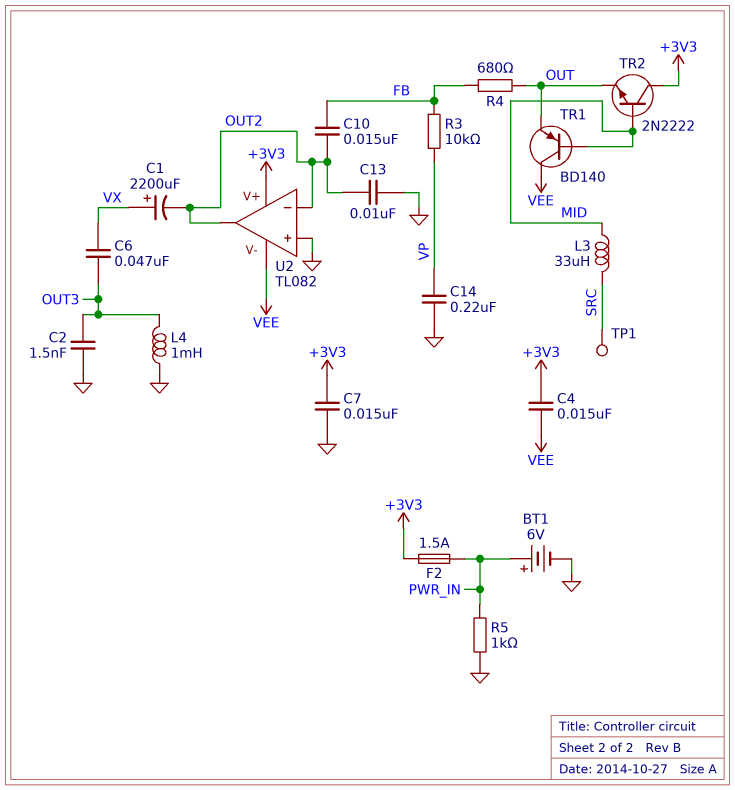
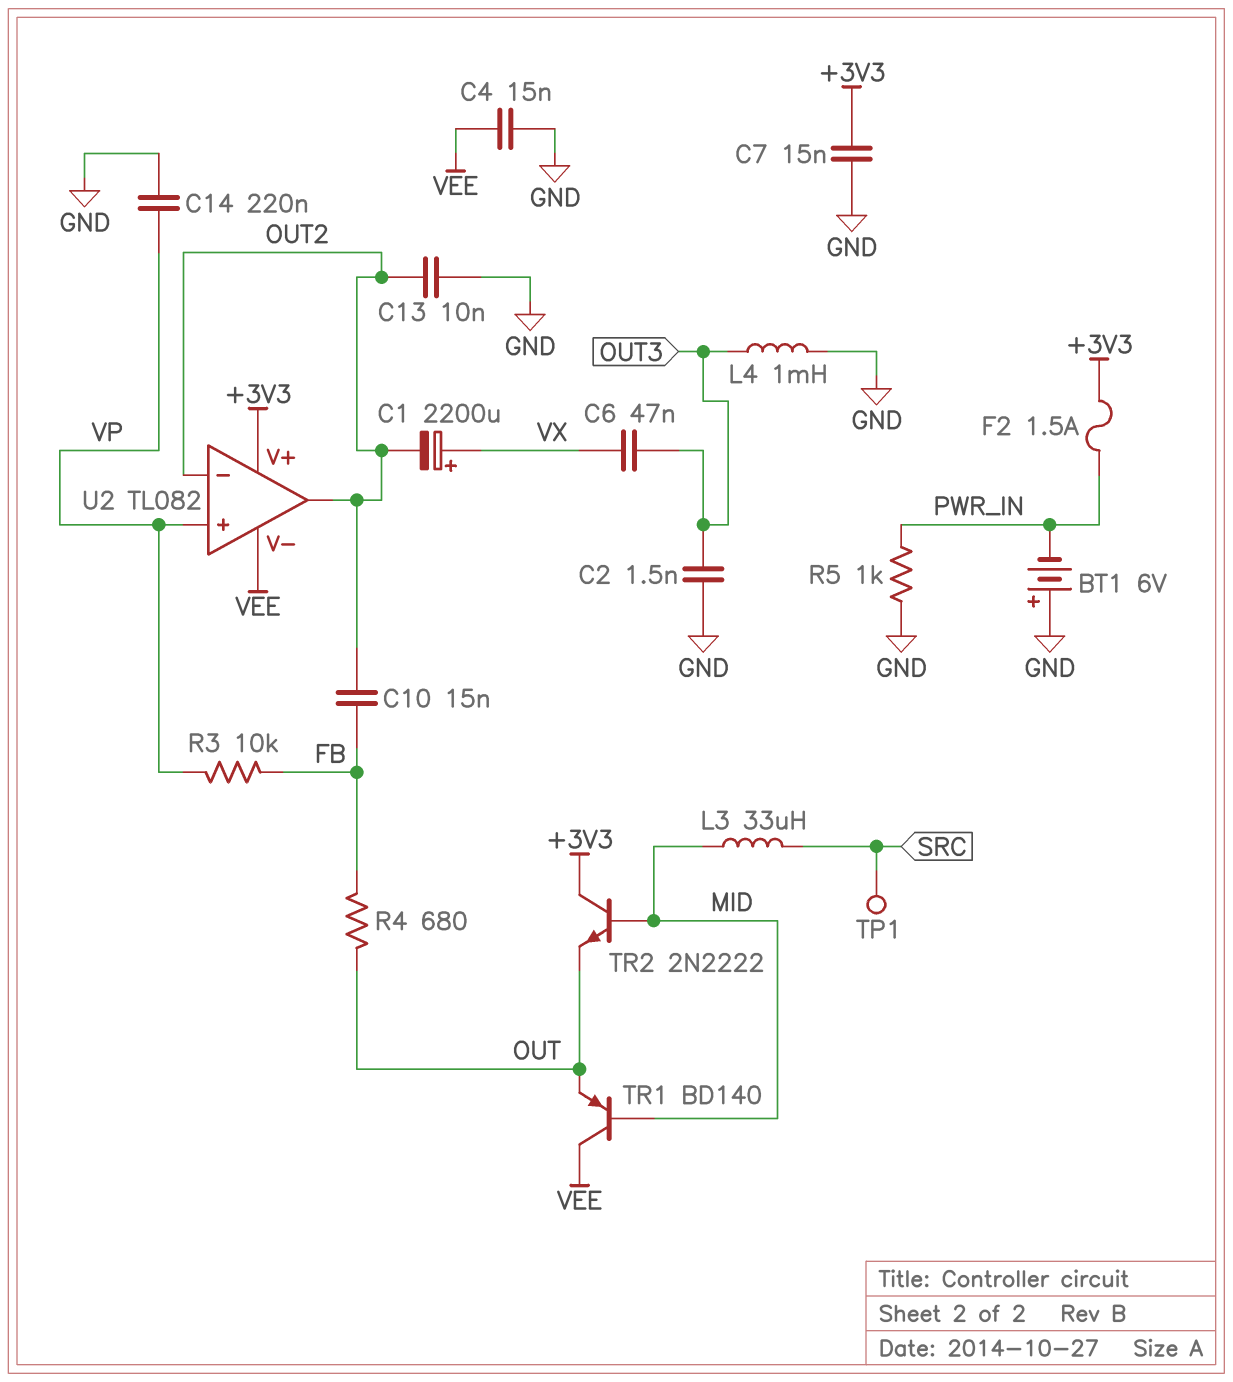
BT1: 6V (plus PWR_IN, minus GND) -> 6V (plus GND, minus PWR_IN)
C4: 15nF (+3V3, VEE) -> 15nF (GND, VEE)
U2 pin in+: GND -> VP

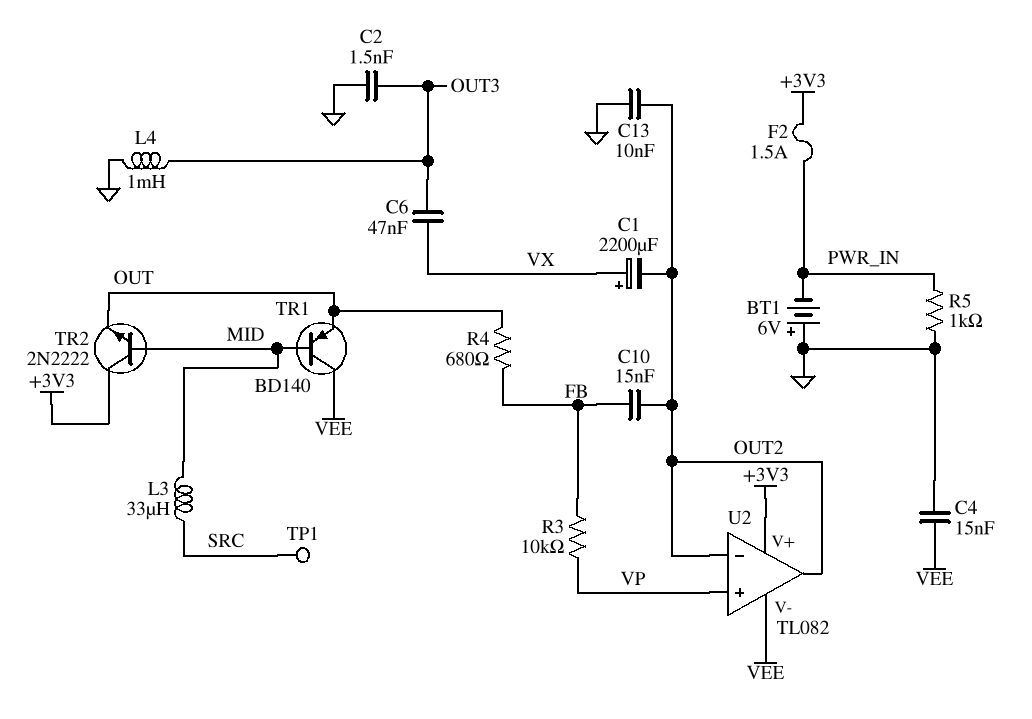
C7: 15nF (+3V3, GND) -> none
C14: 220nF (GND, VP) -> none

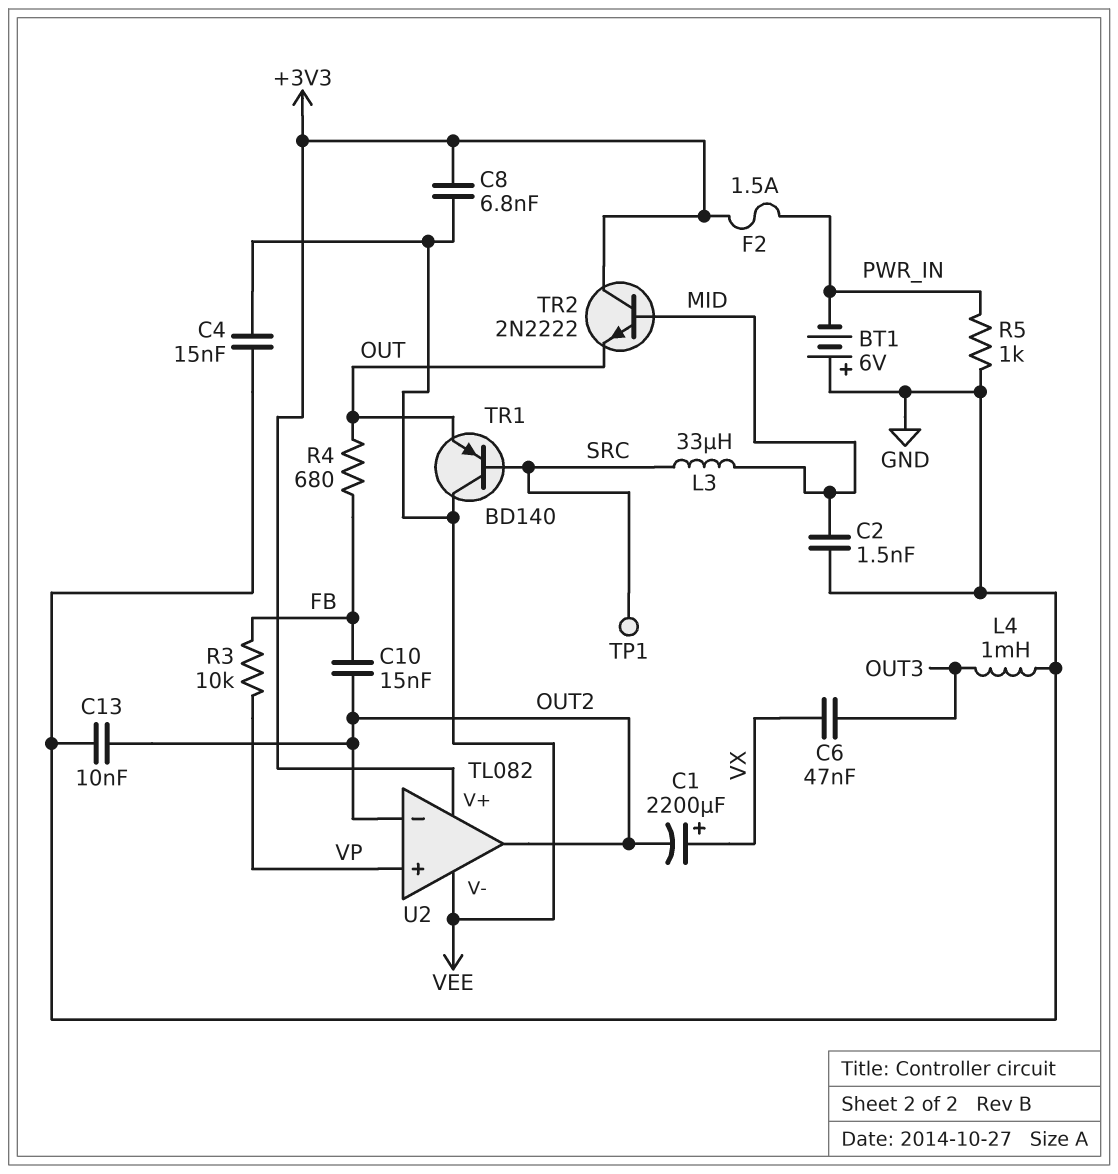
C2: 1.5nF (GND, OUT3) -> 1.5nF (GND, MID)
C8: none -> 6.8nF (+3V3, VEE)
TR1: PNP BD140 (B MID, C VEE, E OUT) -> PNP BD140 (B SRC, C VEE, E OUT)

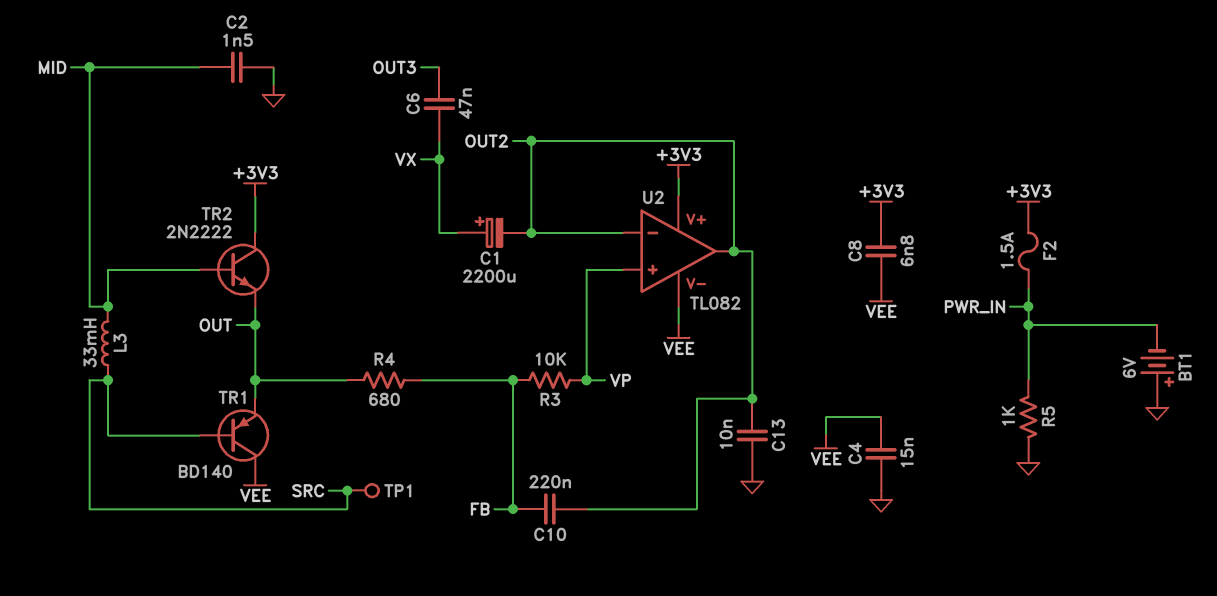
C10: 15nF (FB, OUT2) -> 220nF (FB, OUT2)
L3: 33uH (MID, SRC) -> 33mH (MID, SRC)
L4: 1mH (GND, OUT3) -> none

